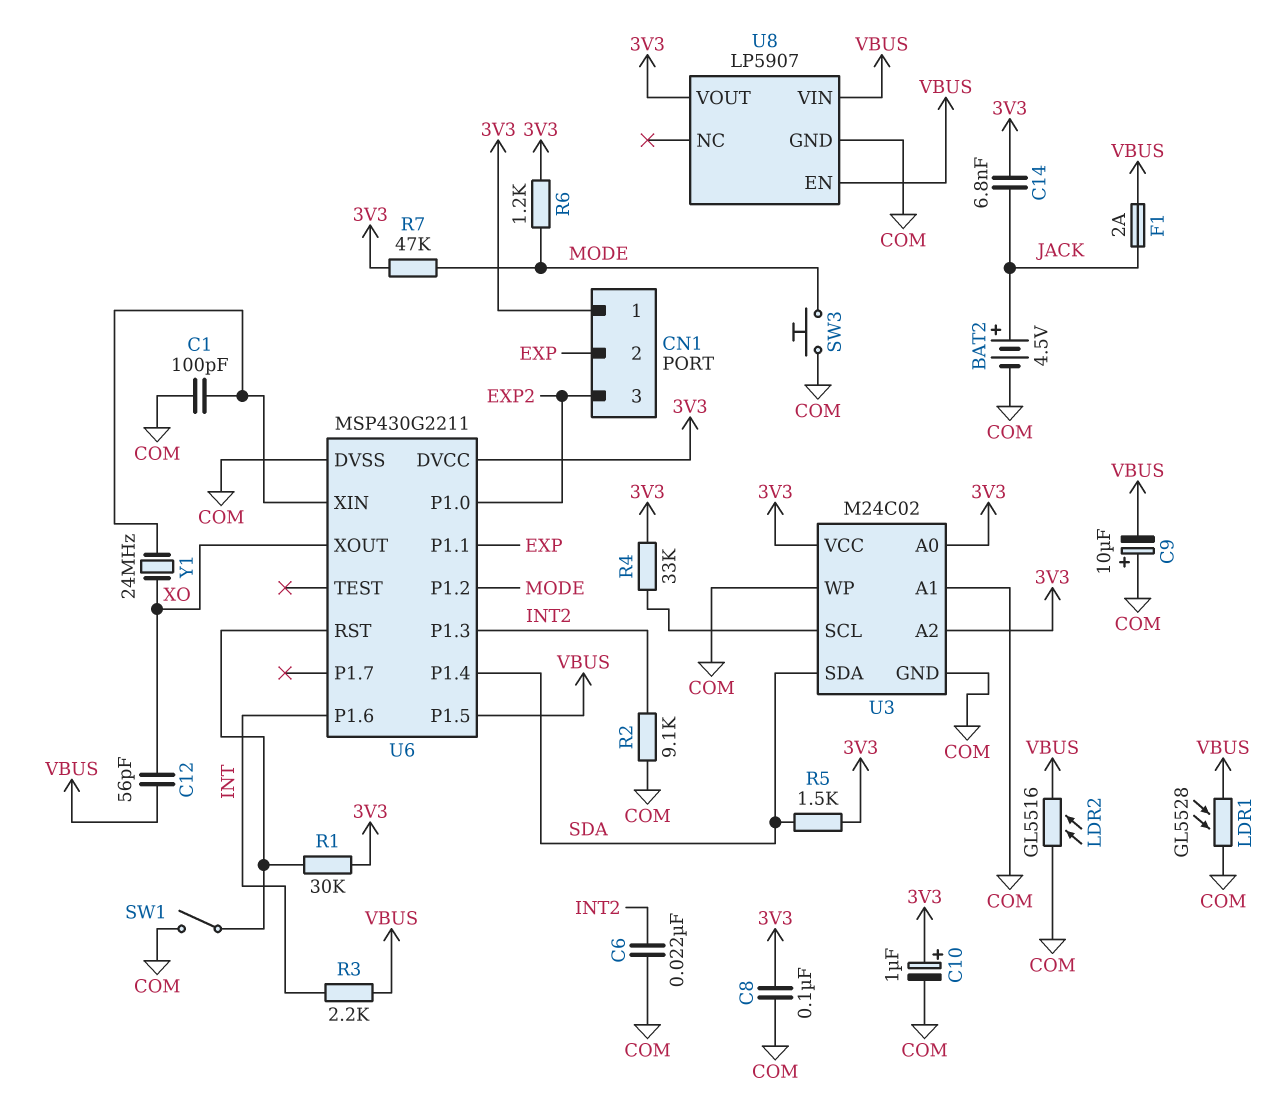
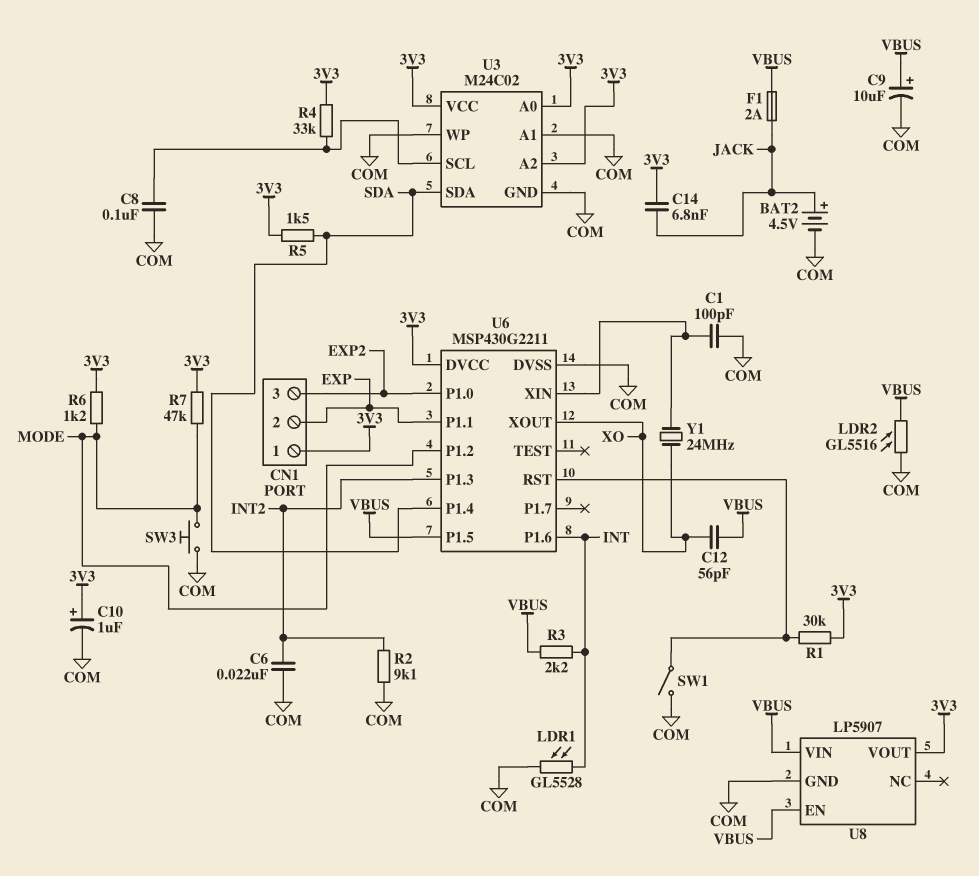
C8: 100nF (3V3, COM) -> 100nF (COM, U3/SCL)
C9: 10uF (plus COM, minus VBUS) -> 10uF (plus VBUS, minus COM)
LDR1: GL5528 (COM, VBUS) -> GL5528 (COM, INT)

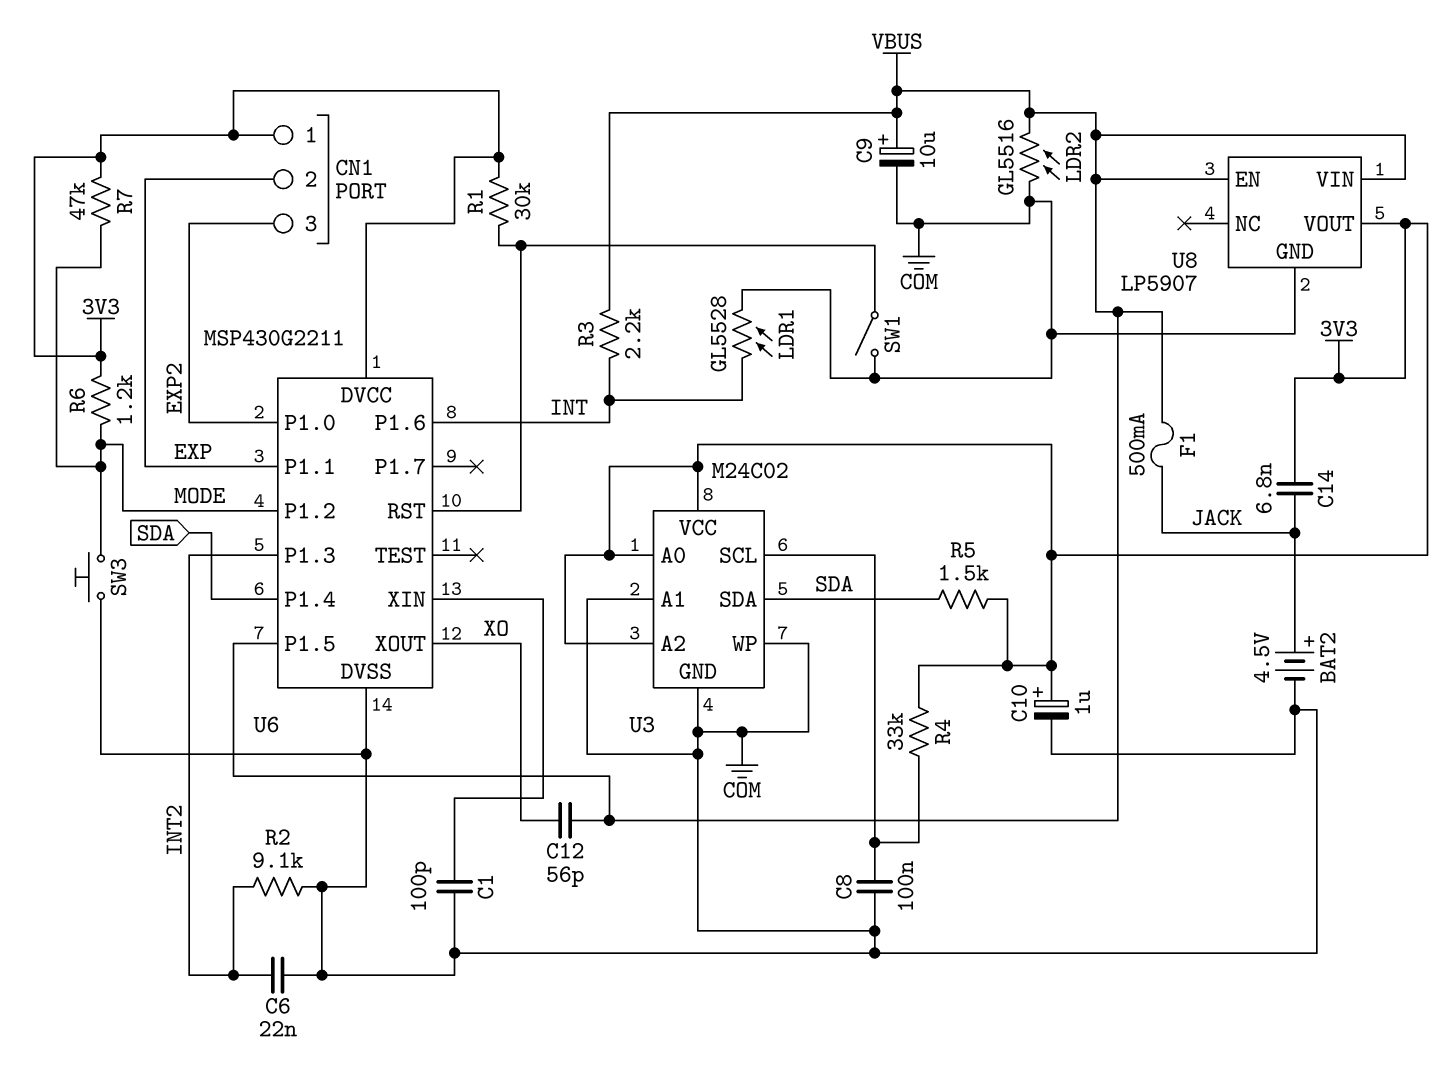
F1: 2A (JACK, VBUS) -> 500mA (JACK, VBUS)
Y1: 24MHz (U6/XIN, XO) -> none

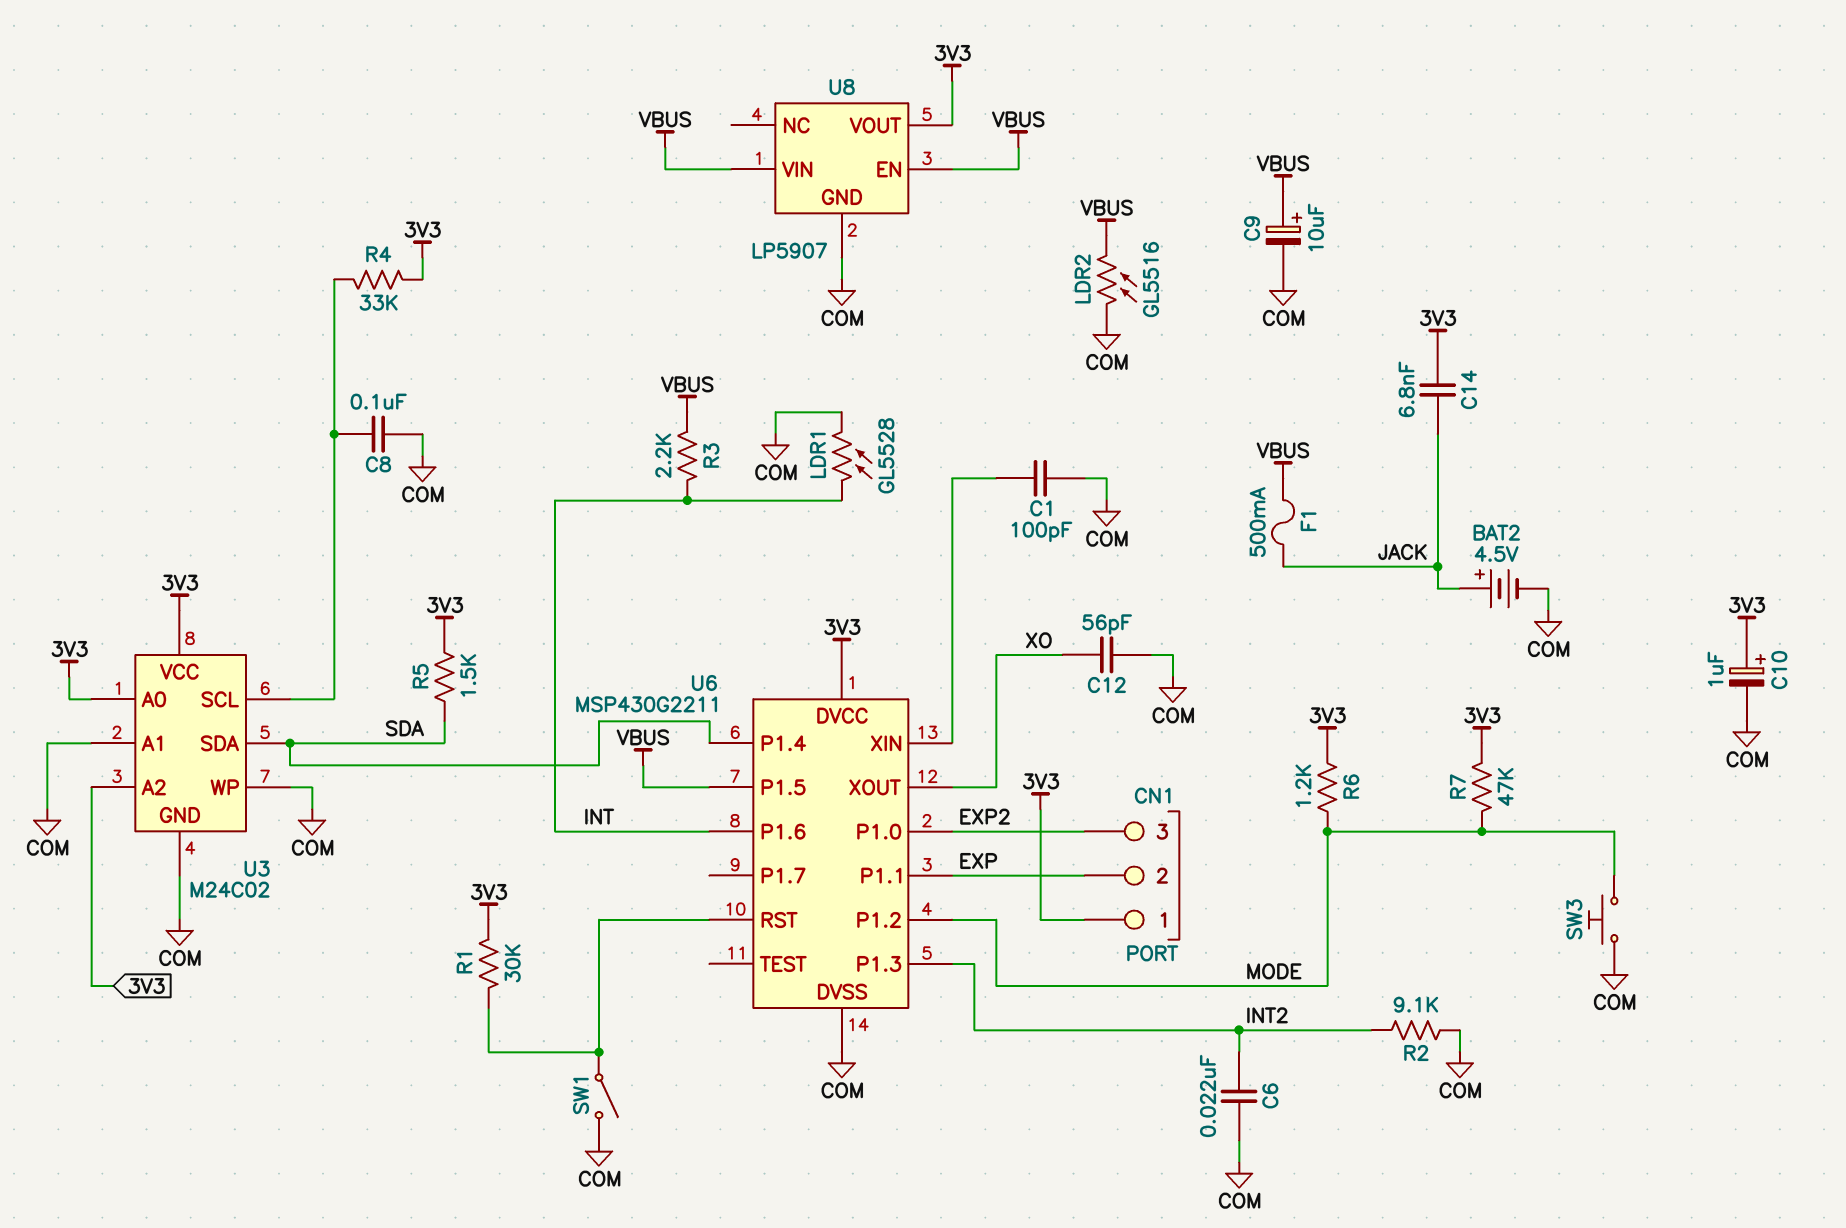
C12: 56pF (VBUS, XO) -> 56pF (COM, XO)

